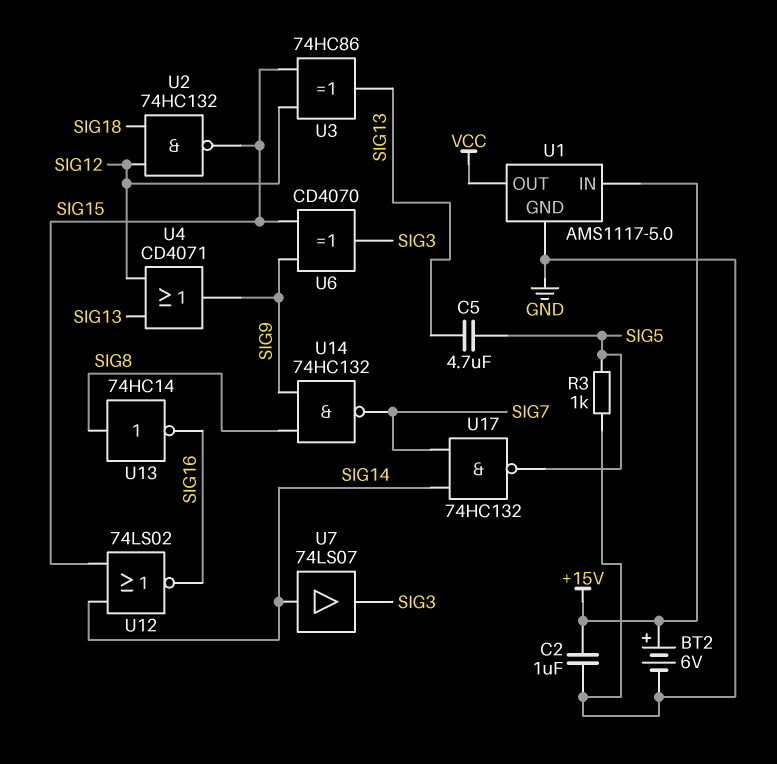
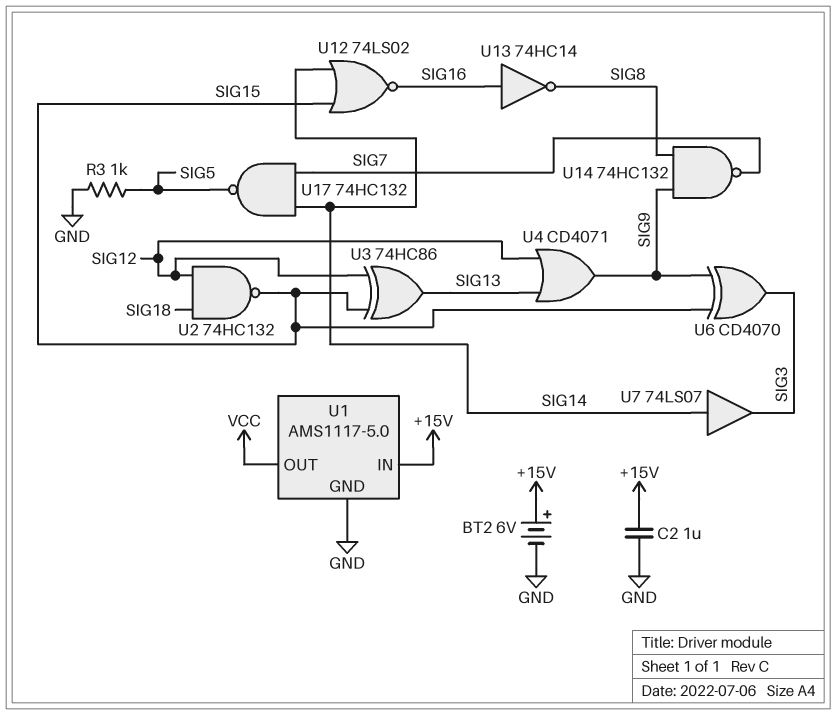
C5: 4.7uF (SIG5, SIG13) -> none
U13: NOT 74HC14 (in SIG8, out SIG16) -> NOT 74HC14 (in SIG16, out SIG8)

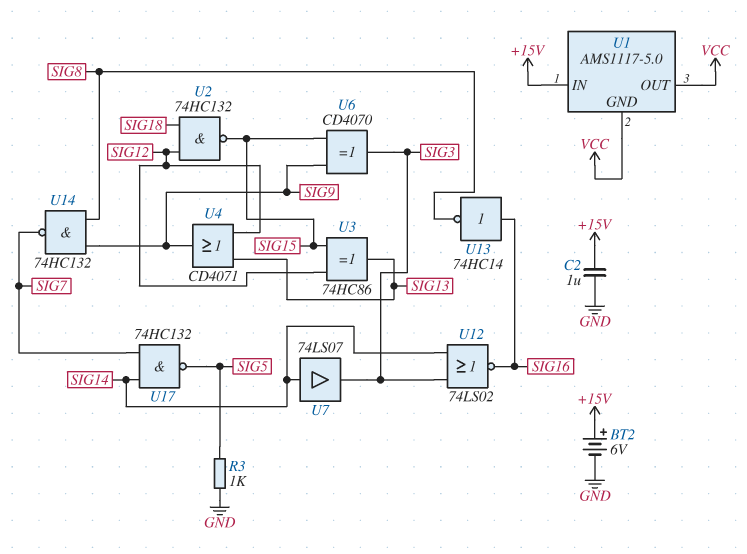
U1 pin GND: GND -> VCC
U12: NOR 74LS02 (in SIG14, in SIG15, out SIG16) -> NOR 74LS02 (in SIG3, in SIG14, out SIG16)

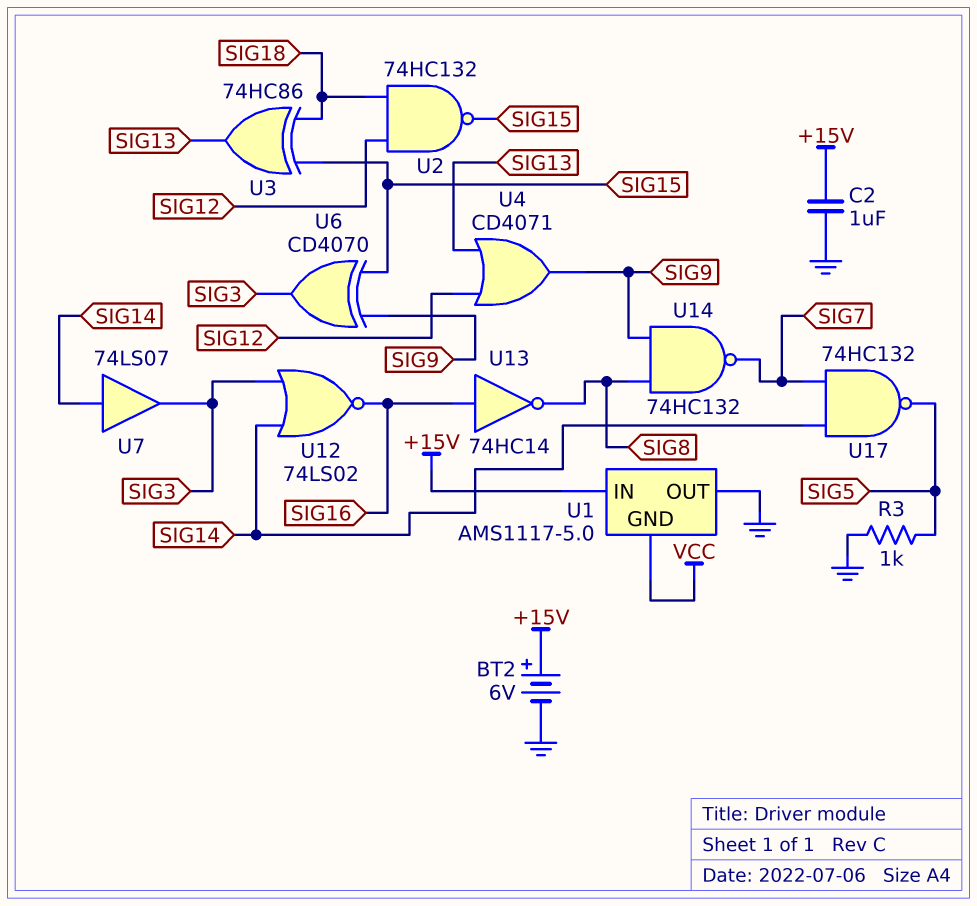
U1 pin OUT: VCC -> GND
U3: XOR 74HC86 (in SIG12, in SIG15, out SIG13) -> XOR 74HC86 (in SIG15, in SIG18, out SIG13)

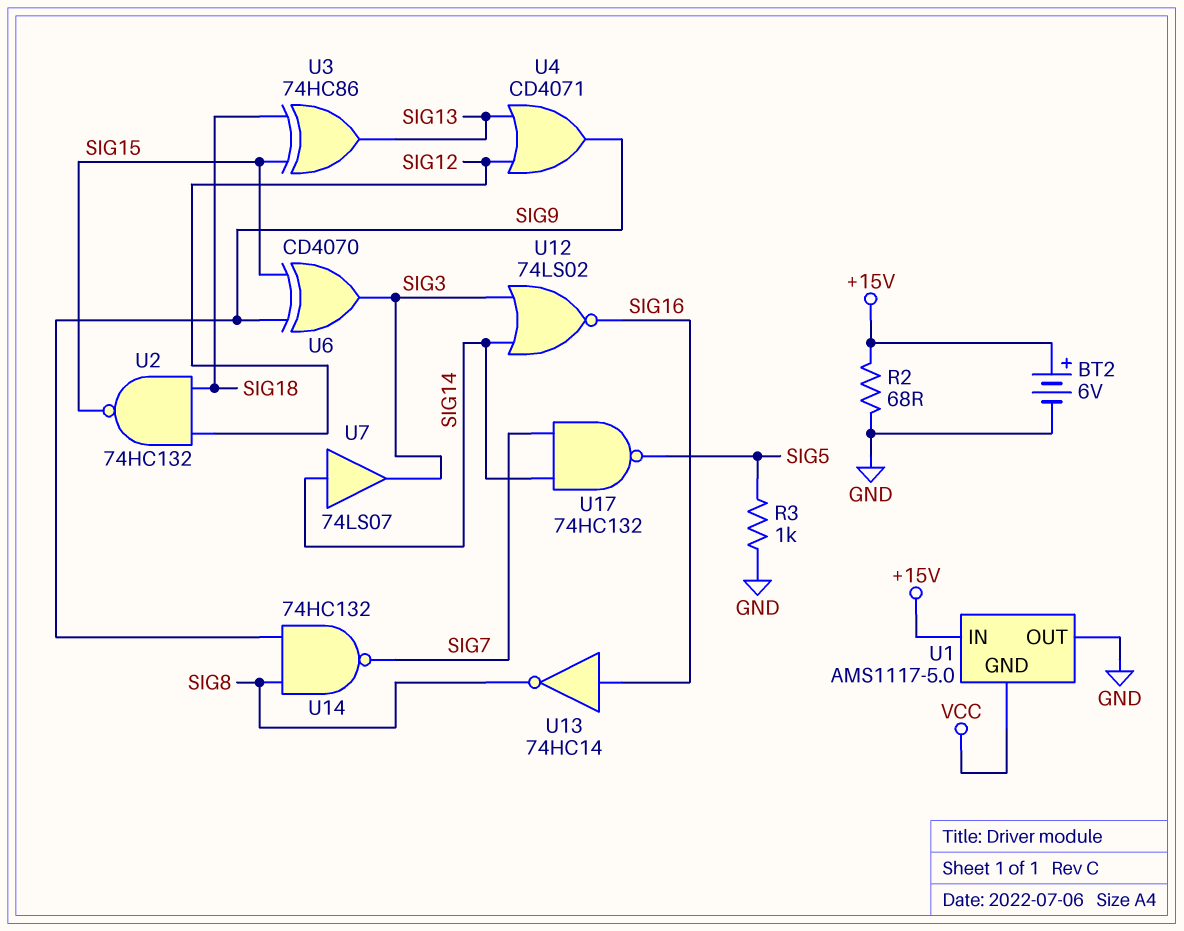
C2: 1uF (+15V, GND) -> none
R2: none -> 68 (+15V, GND)

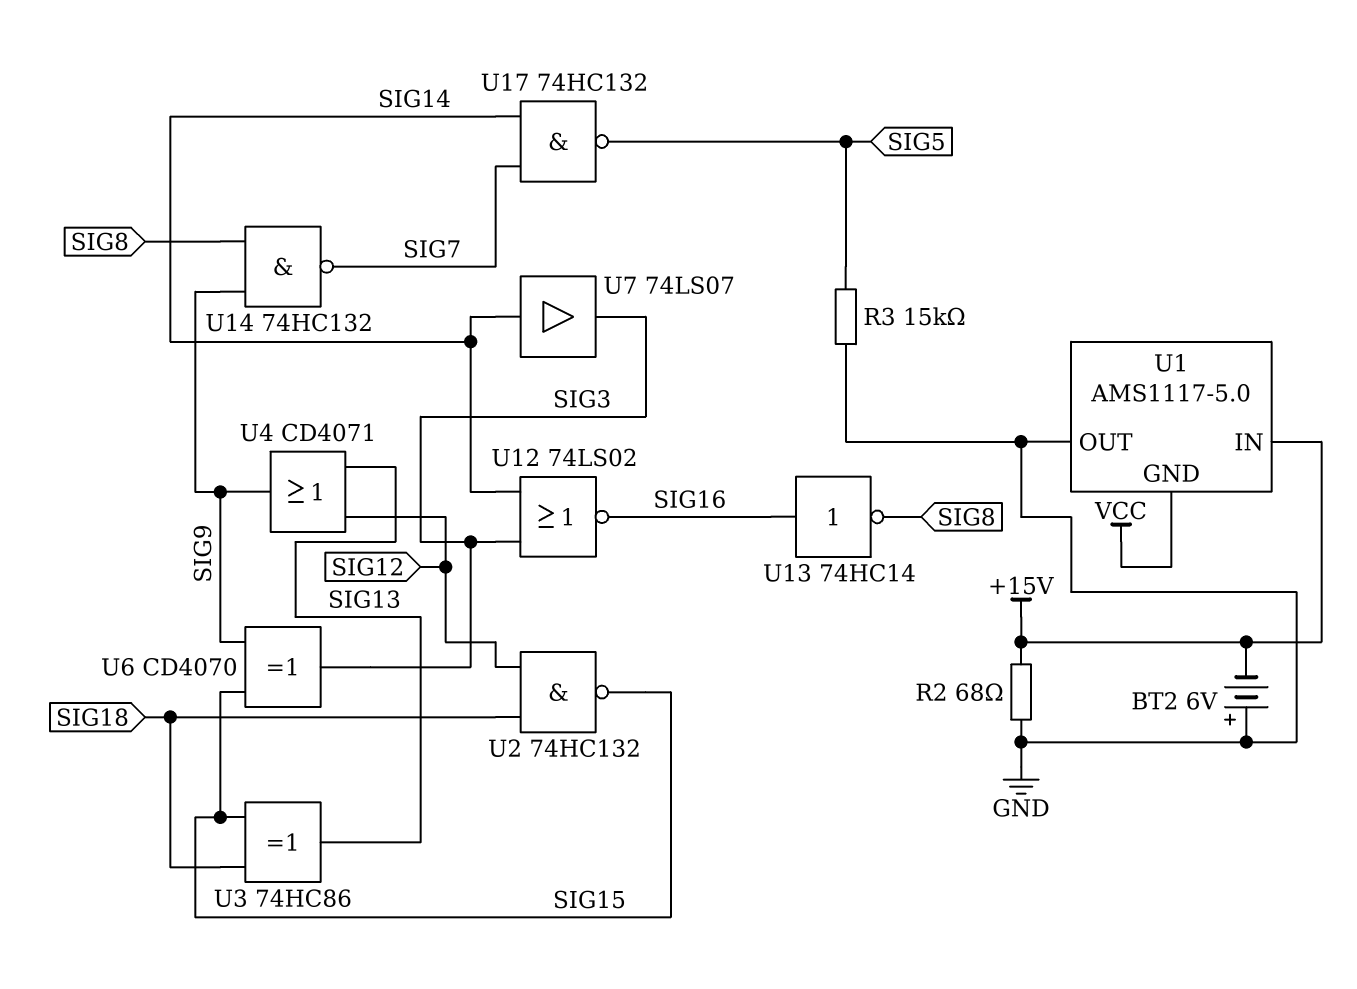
BT2: 6V (plus +15V, minus GND) -> 6V (plus GND, minus +15V)
R3: 1k (GND, SIG5) -> 15k (GND, SIG5)

